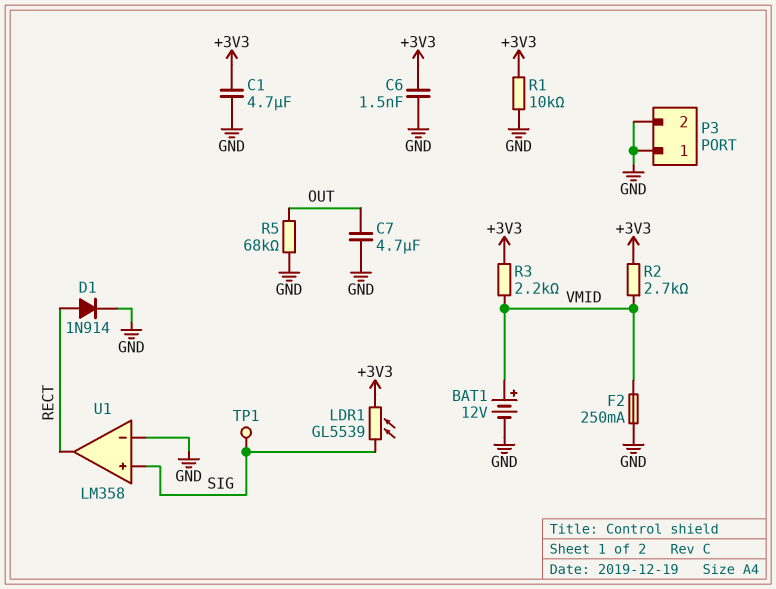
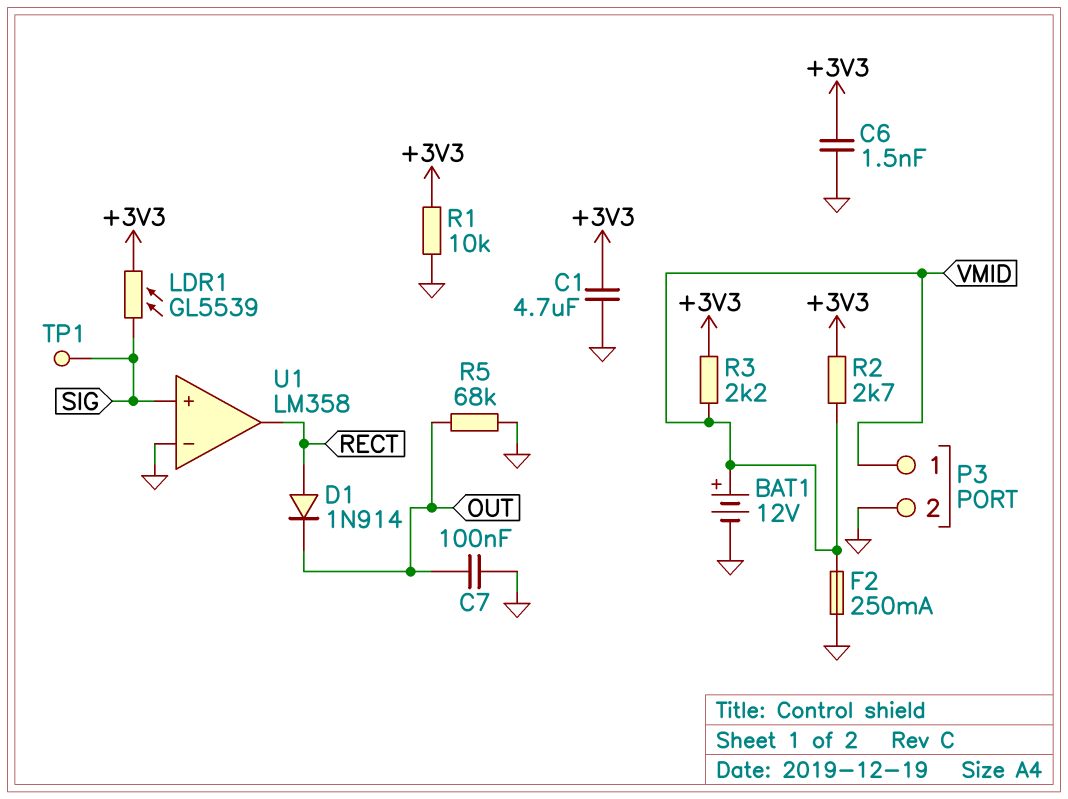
C7: 4.7uF (GND, OUT) -> 100nF (GND, OUT)
D1: diode 1N914 (A RECT, K GND) -> diode 1N914 (A RECT, K OUT)
P3 pin 1: GND -> VMID

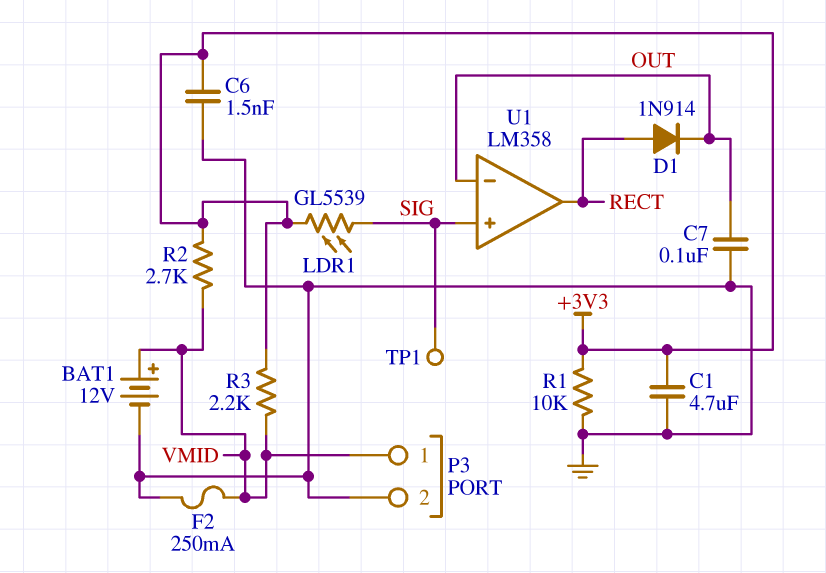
R5: 68k (GND, OUT) -> none
U1 pin in-: GND -> OUT

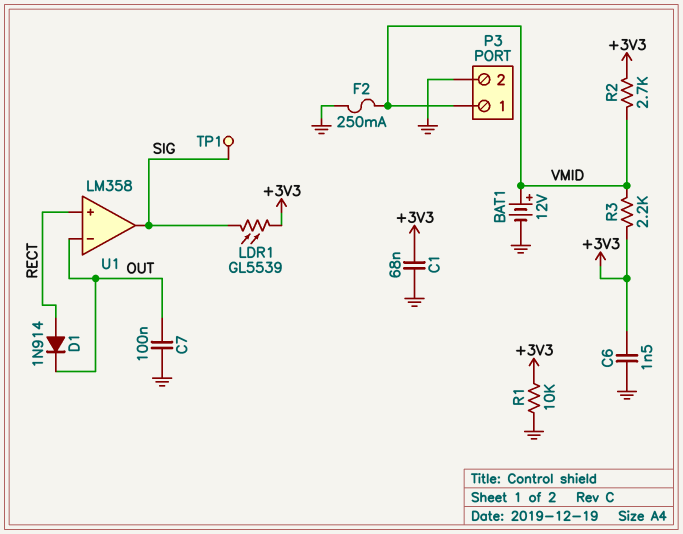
C1: 4.7uF (+3V3, GND) -> 68nF (+3V3, GND)
U1 pin in+: SIG -> RECT
U1 pin out: RECT -> SIG

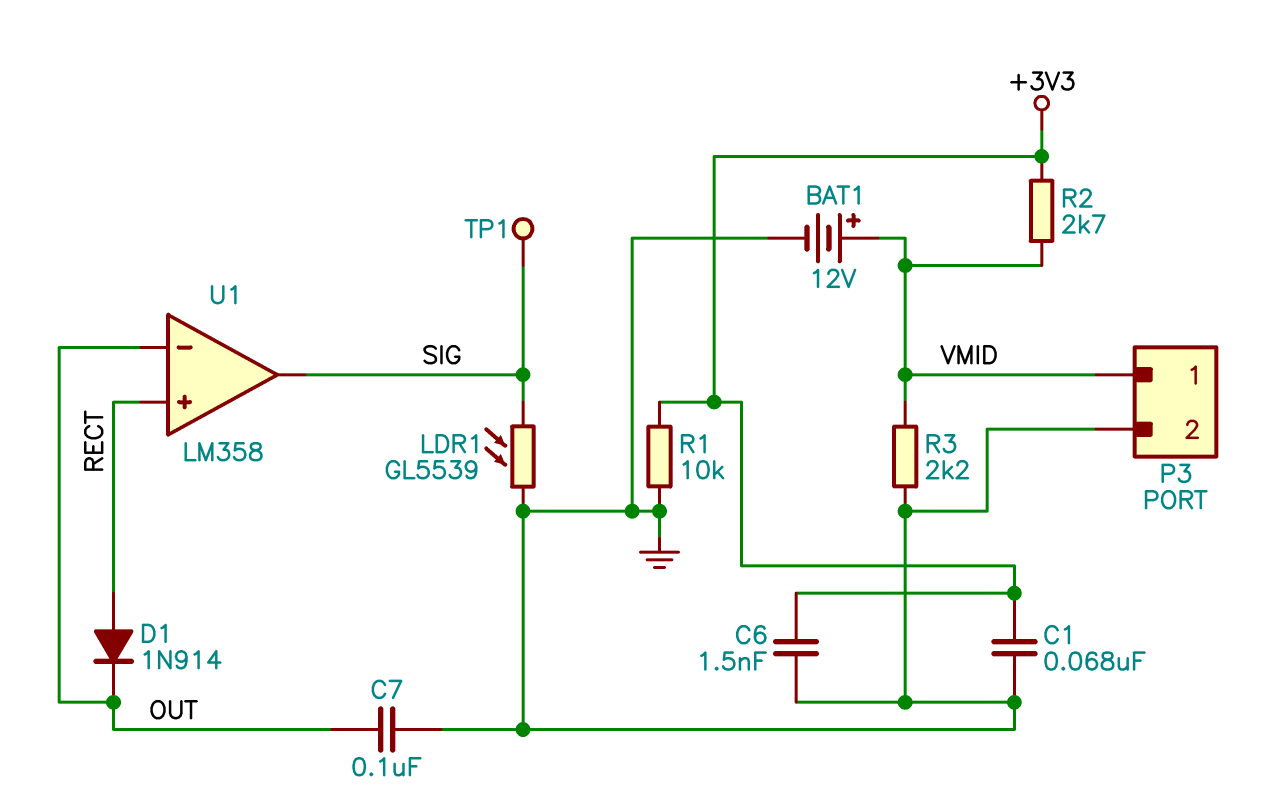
F2: 250mA (GND, VMID) -> none
LDR1: GL5539 (+3V3, SIG) -> GL5539 (GND, SIG)
R3: 2.2k (+3V3, VMID) -> 2.2k (GND, VMID)

